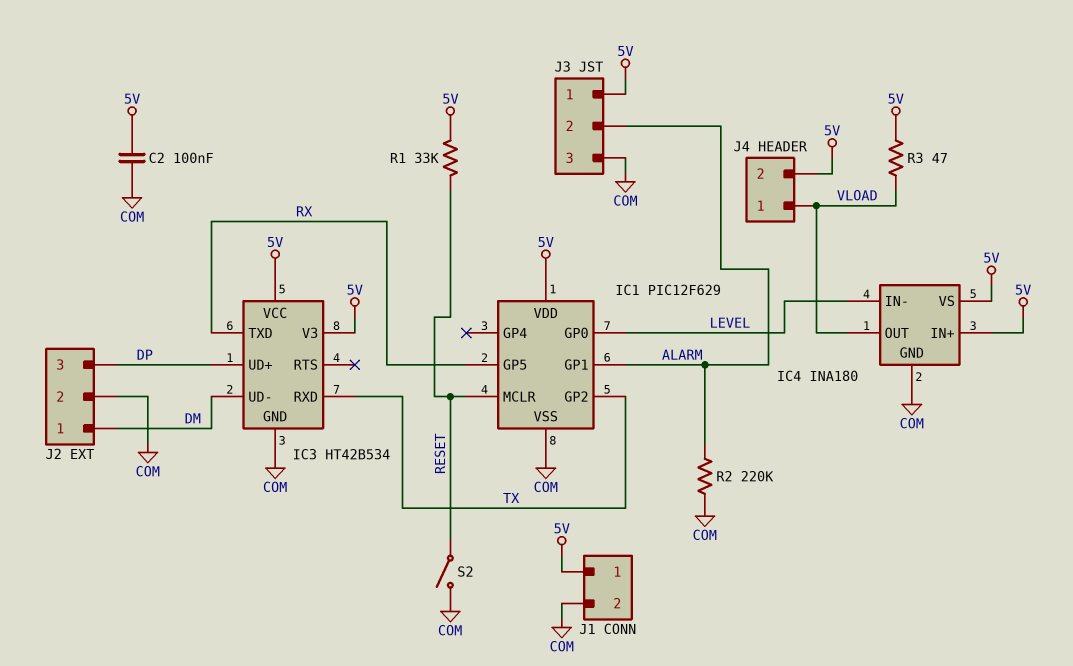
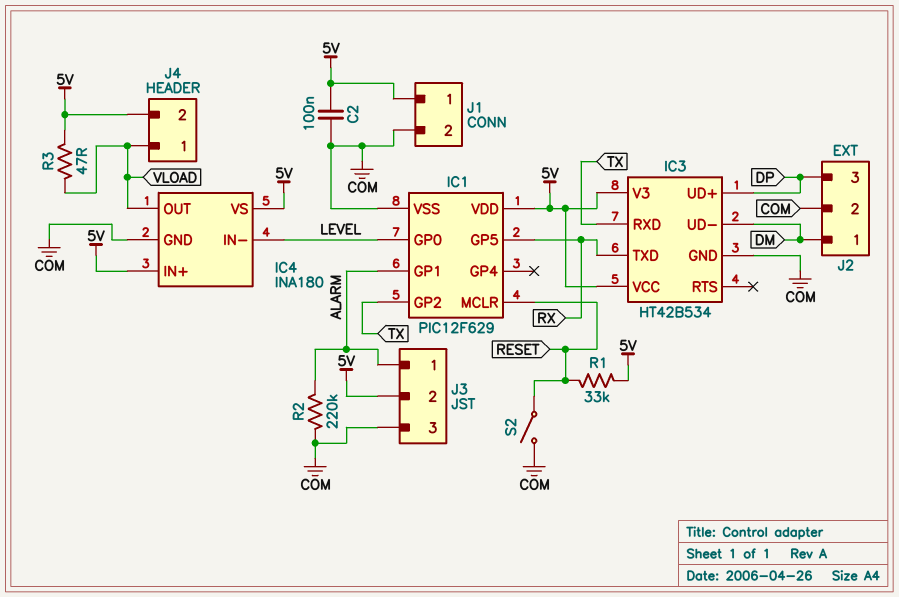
J3 pin 1: 5V -> ALARM
J3 pin 2: ALARM -> 5V

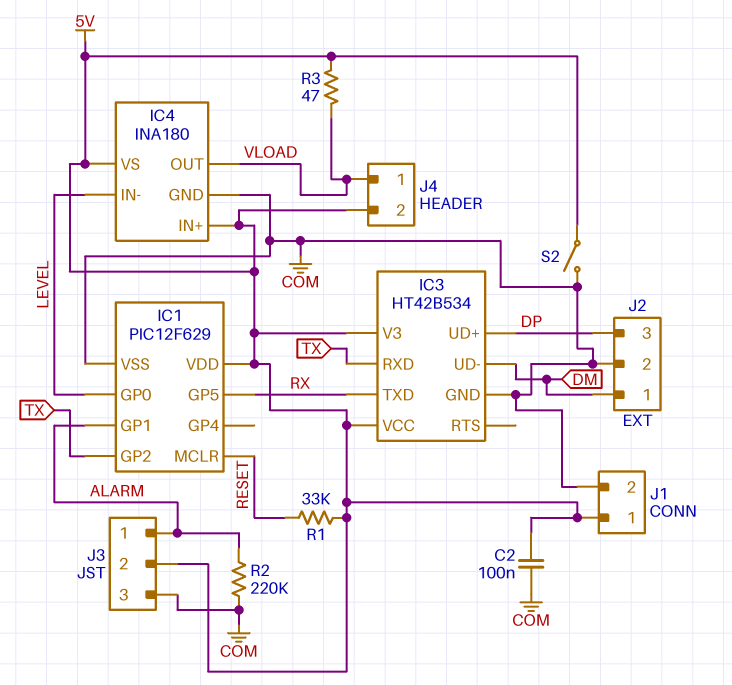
S2: switch (COM, RESET) -> switch (5V, COM)

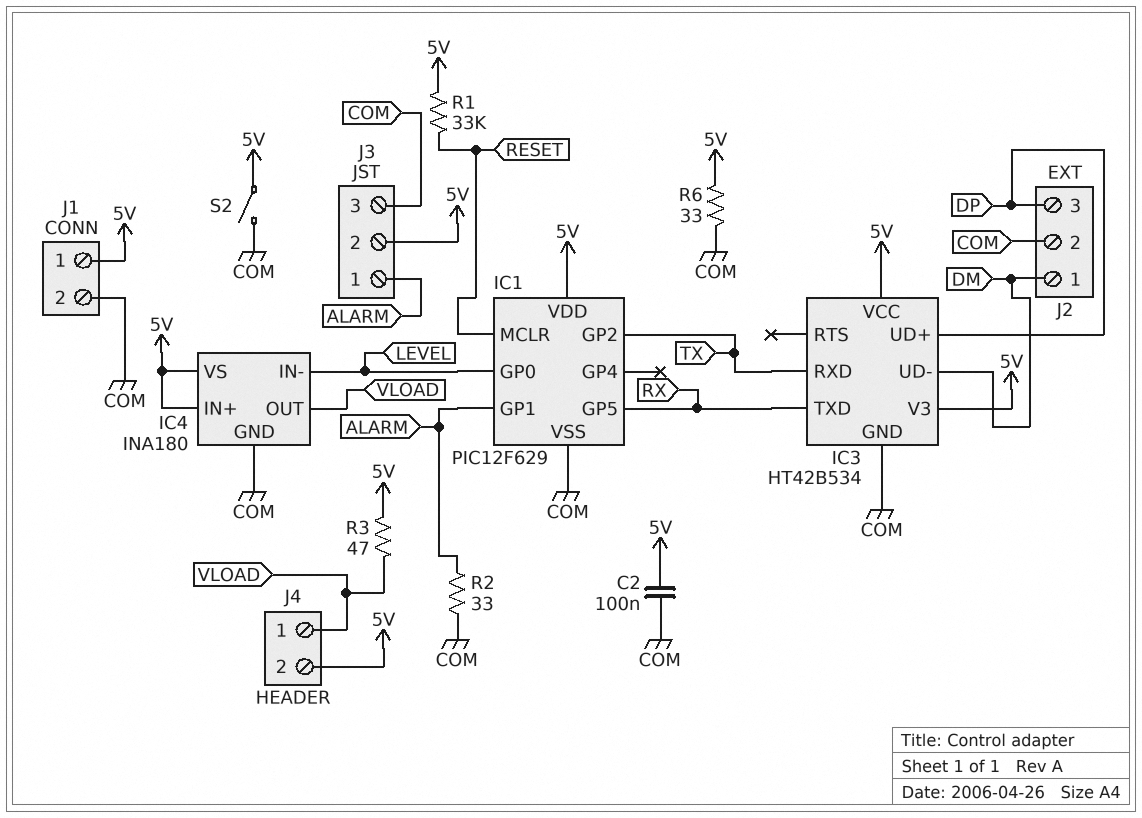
R2: 220k (ALARM, COM) -> 33 (ALARM, COM)
R6: none -> 33 (5V, COM)

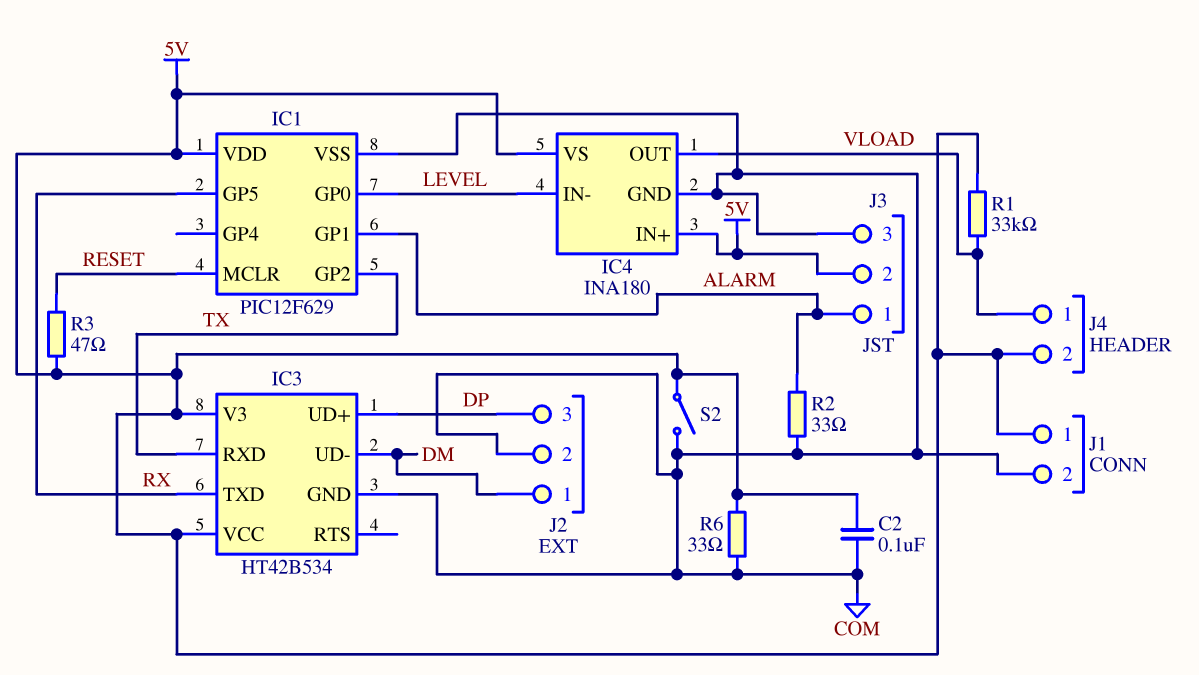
R1: 33k (5V, RESET) -> 33k (5V, VLOAD)
R3: 47 (5V, VLOAD) -> 47 (5V, RESET)

